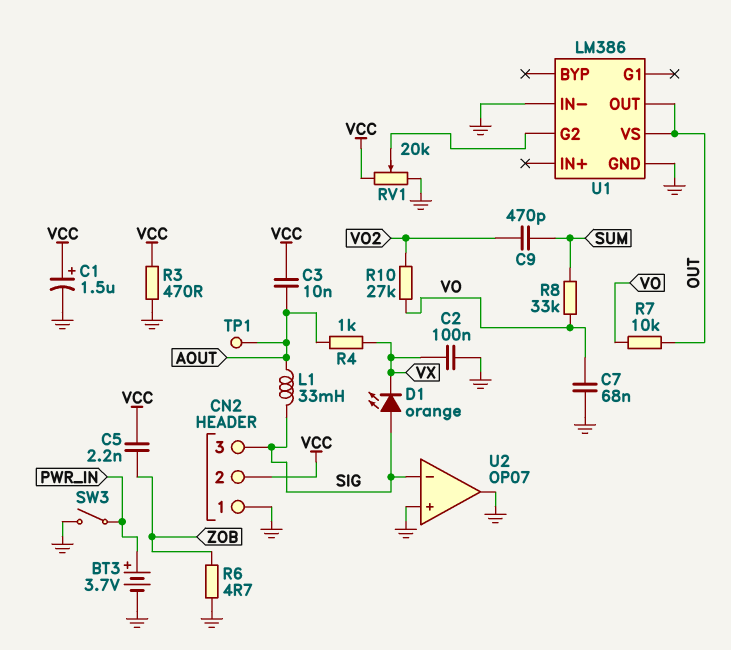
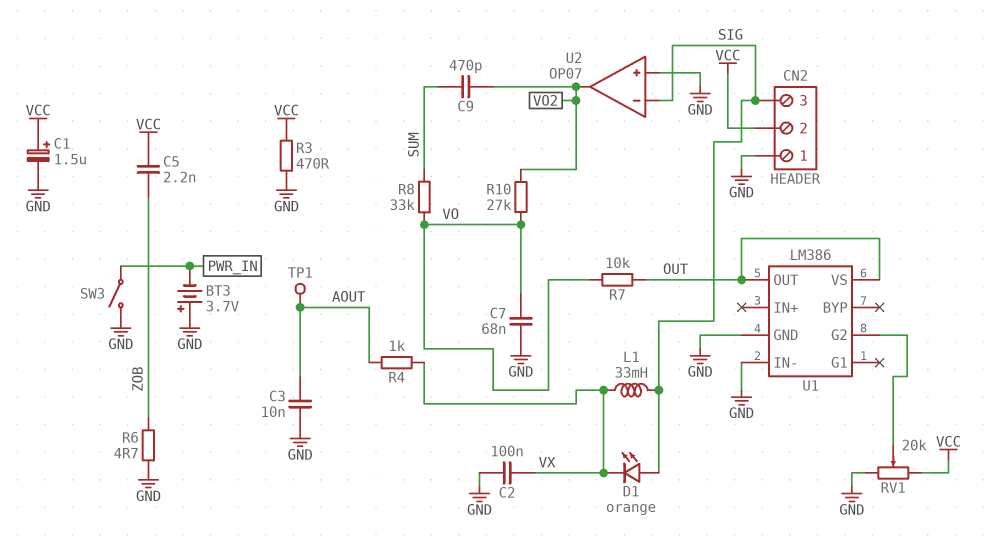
BT3: 3.7V (plus PWR_IN, minus GND) -> 3.7V (plus GND, minus PWR_IN)
C3: 10nF (AOUT, VCC) -> 10nF (AOUT, GND)
L1: 33mH (AOUT, SIG) -> 33mH (SIG, VX)
U2 pin out: GND -> VO2

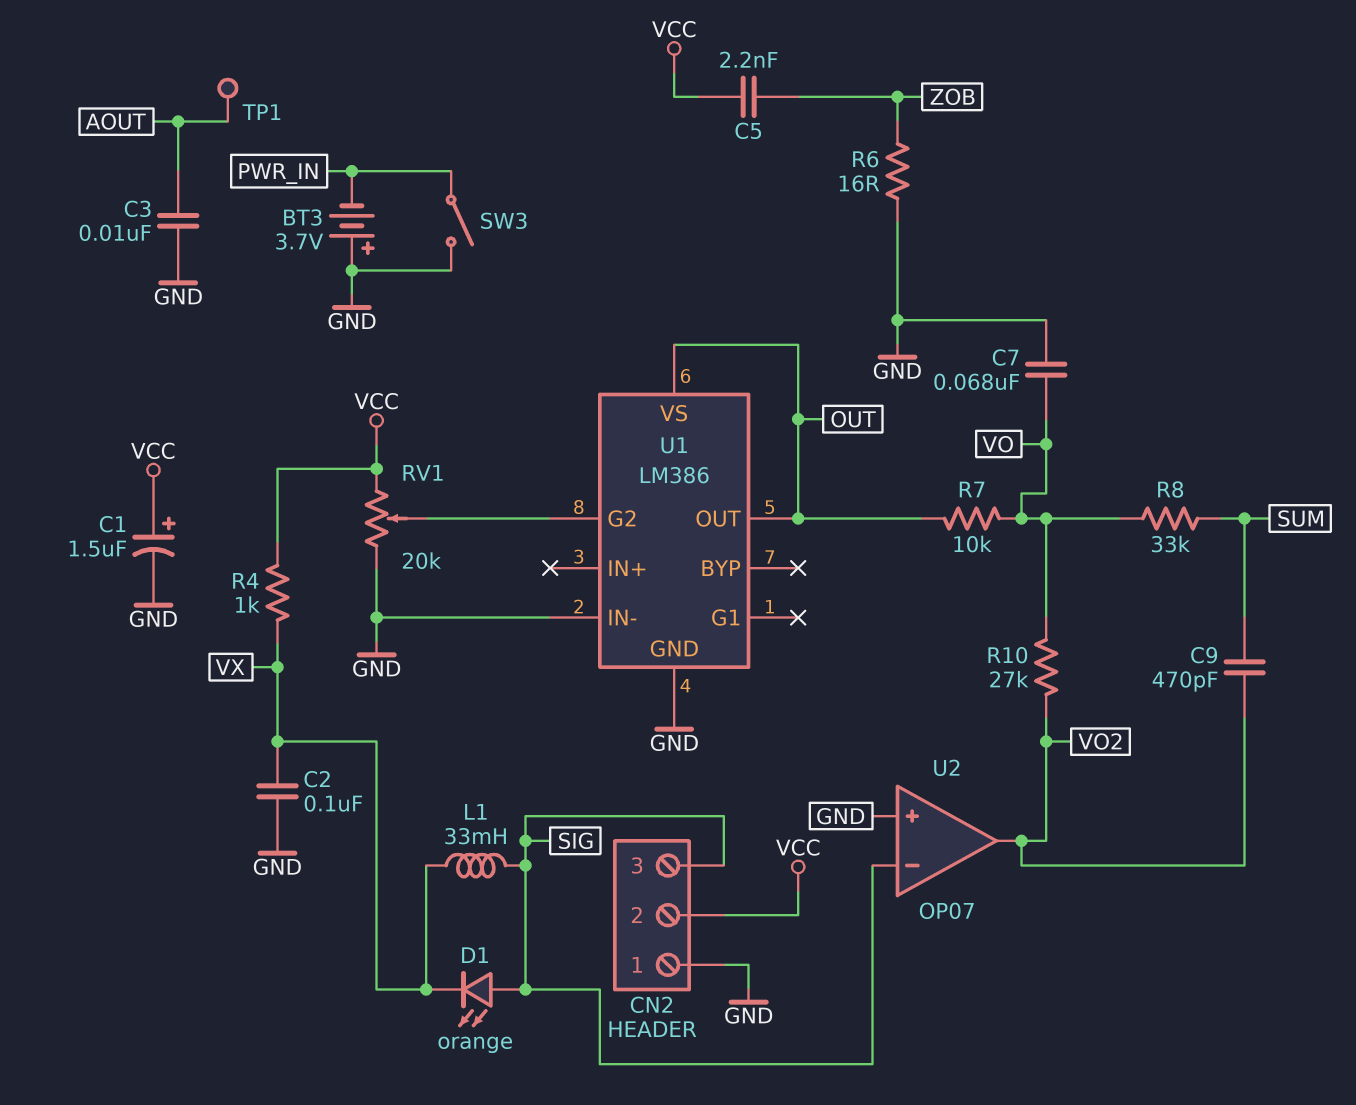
R3: 470 (GND, VCC) -> none
R4: 1k (AOUT, VX) -> 1k (VCC, VX)
R6: 4.7 (GND, ZOB) -> 16 (GND, ZOB)

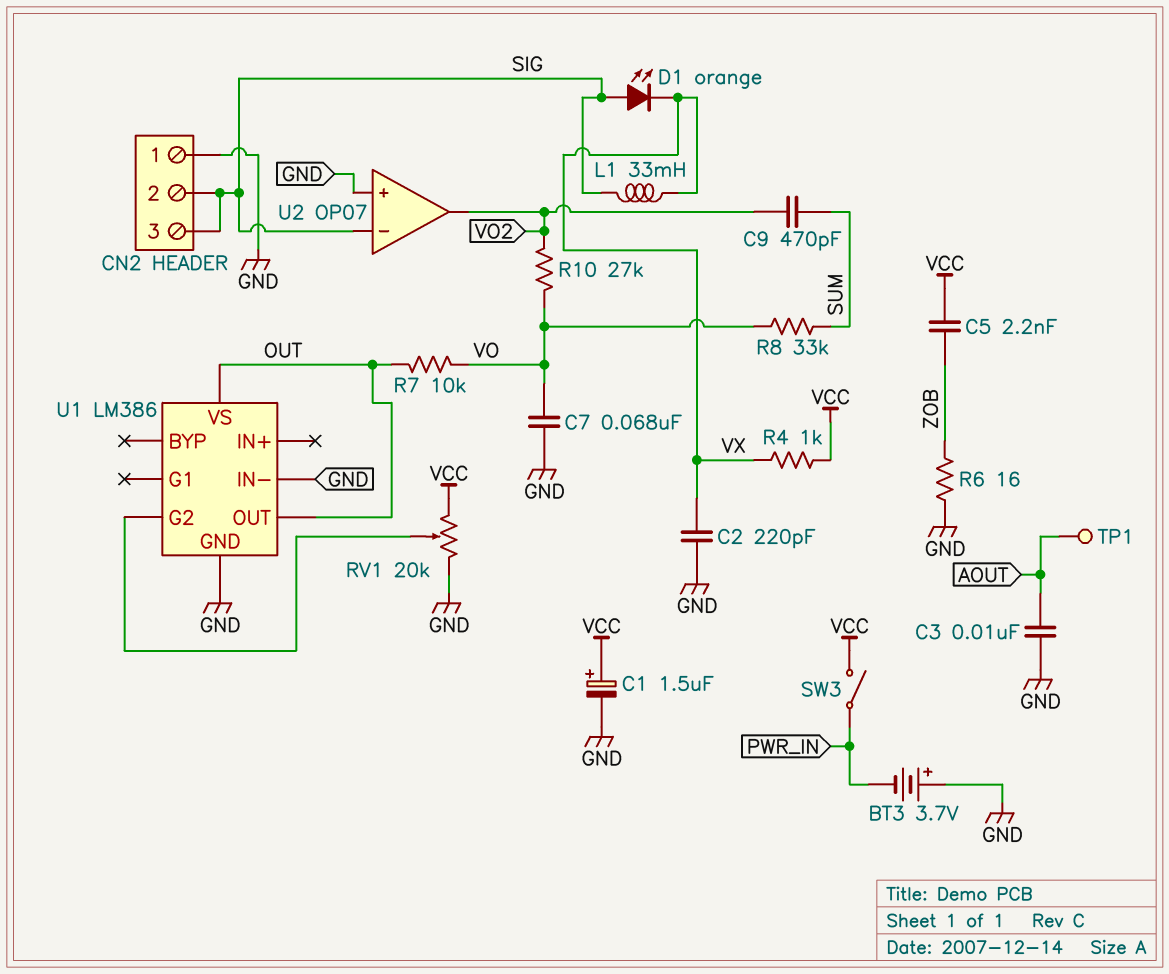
C2: 100nF (GND, VX) -> 220pF (GND, VX)
CN2 pin 2: VCC -> SIG
SW3: switch (GND, PWR_IN) -> switch (PWR_IN, VCC)

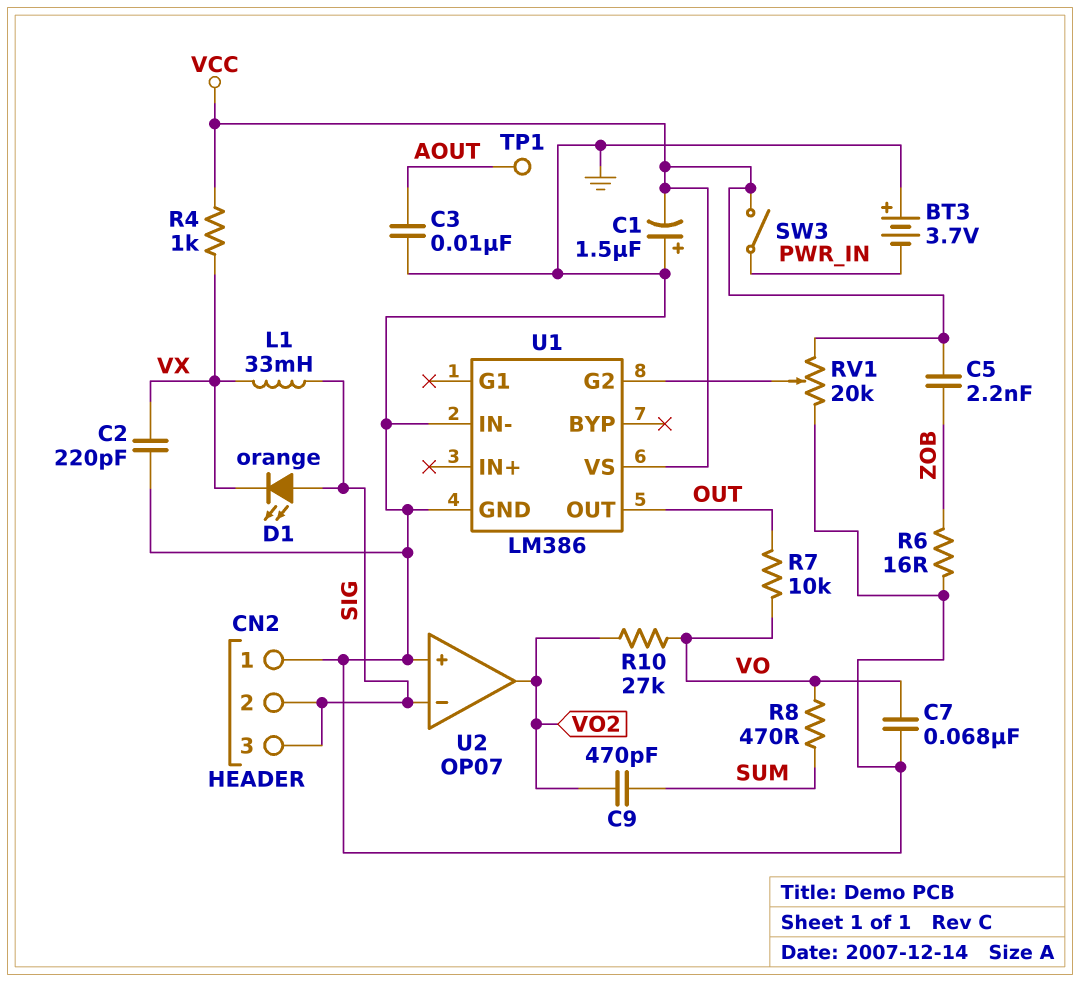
C1: 1.5uF (plus VCC, minus GND) -> 1.5uF (plus GND, minus VCC)
R8: 33k (SUM, VO) -> 470 (SUM, VO)
U1 pin VS: OUT -> VCC

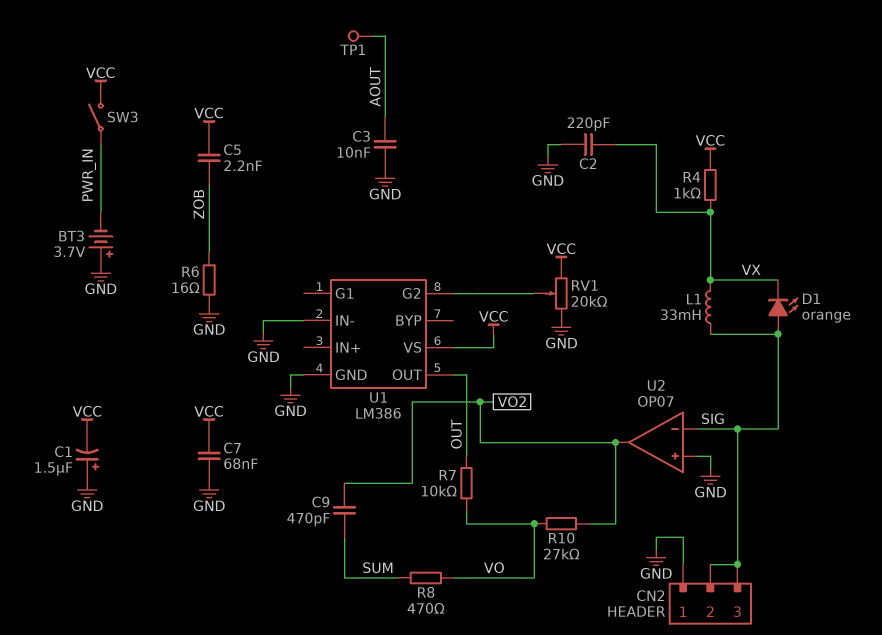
C7: 68nF (GND, VO) -> 68nF (GND, VCC)

